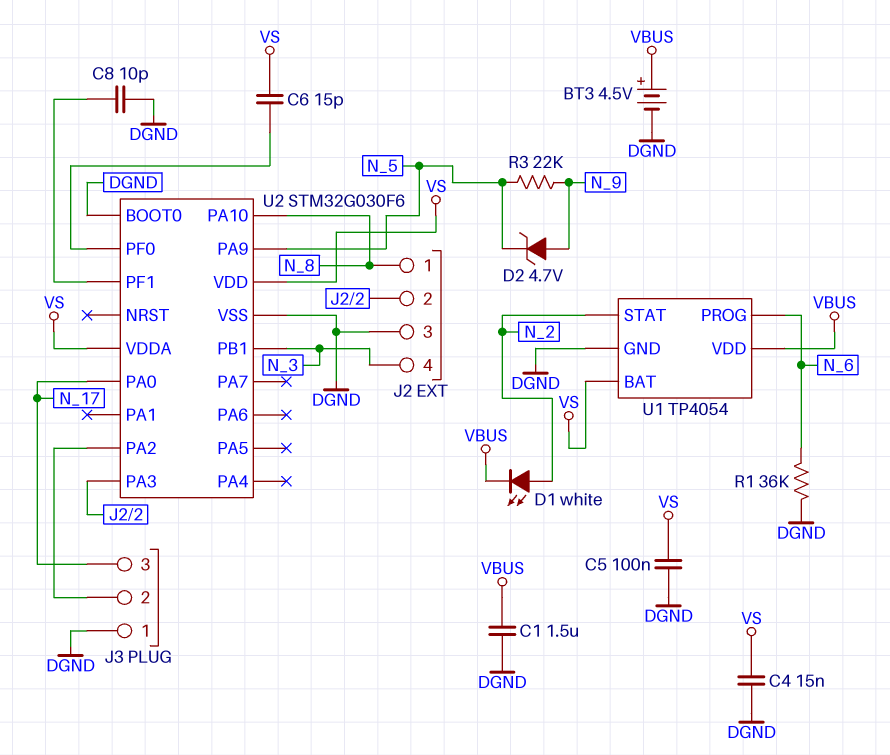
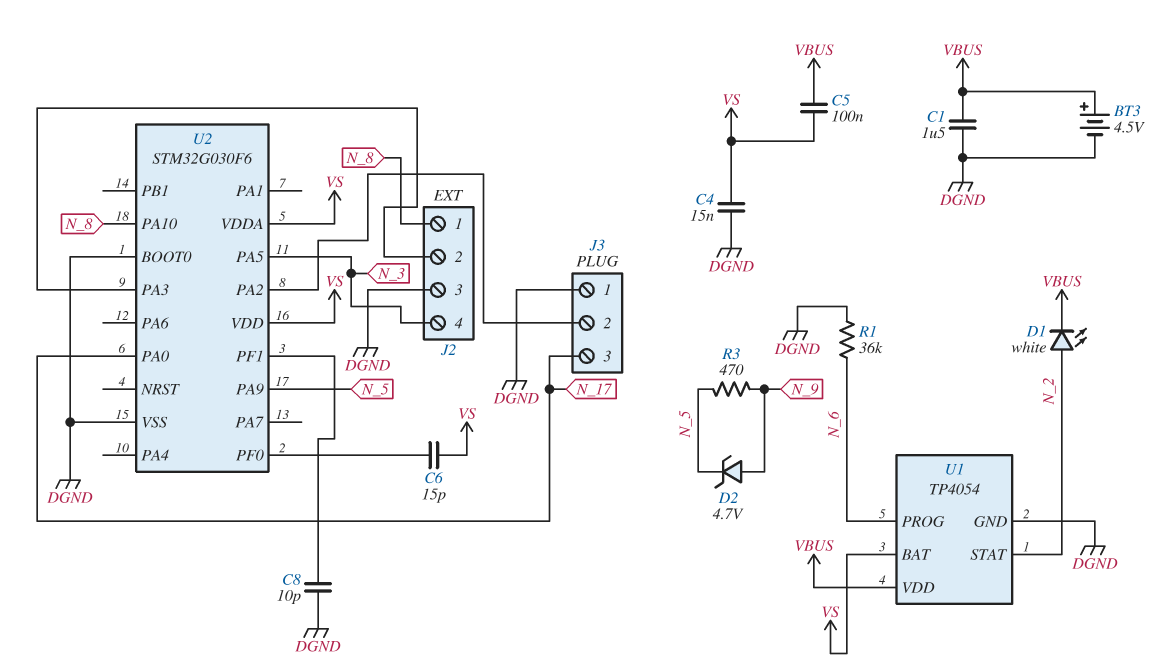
C5: 100nF (DGND, VS) -> 100nF (VBUS, VS)
R3: 22k (N_5, N_9) -> 470 (N_5, N_9)
U2 pin PA5: none -> N_3
U2 pin PB1: N_3 -> none

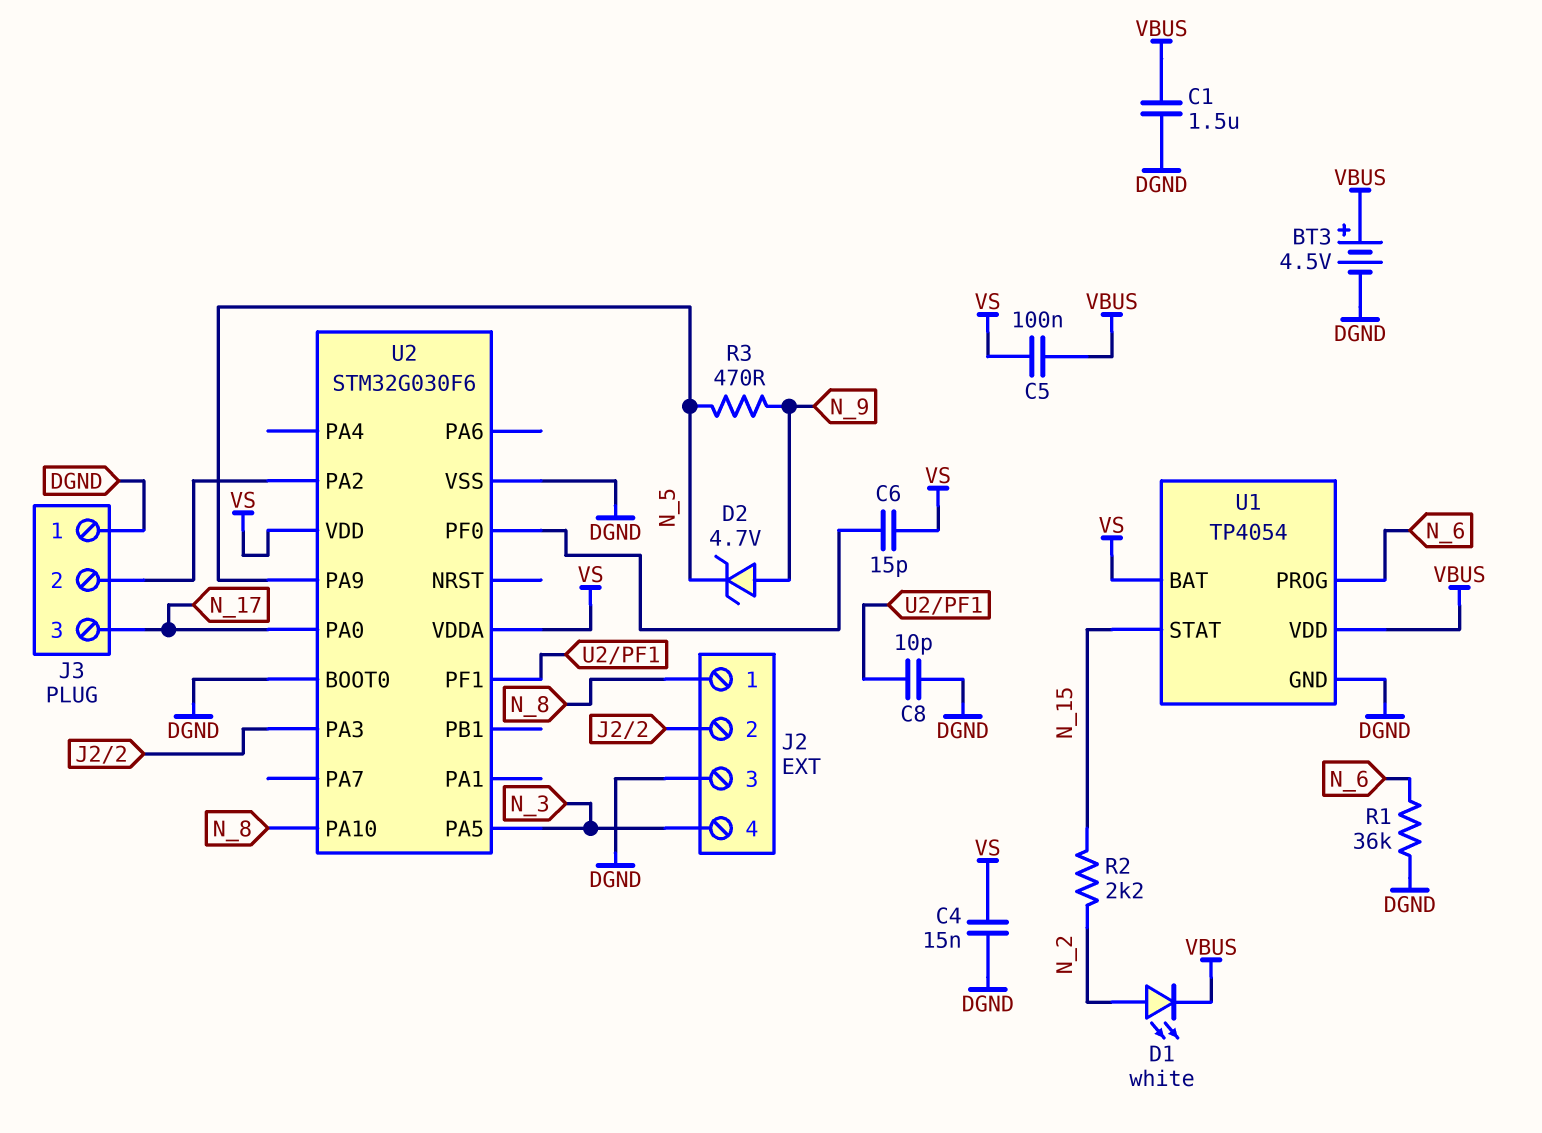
R2: none -> 2.2k (N_2, N_15)
U1 pin STAT: N_2 -> N_15

